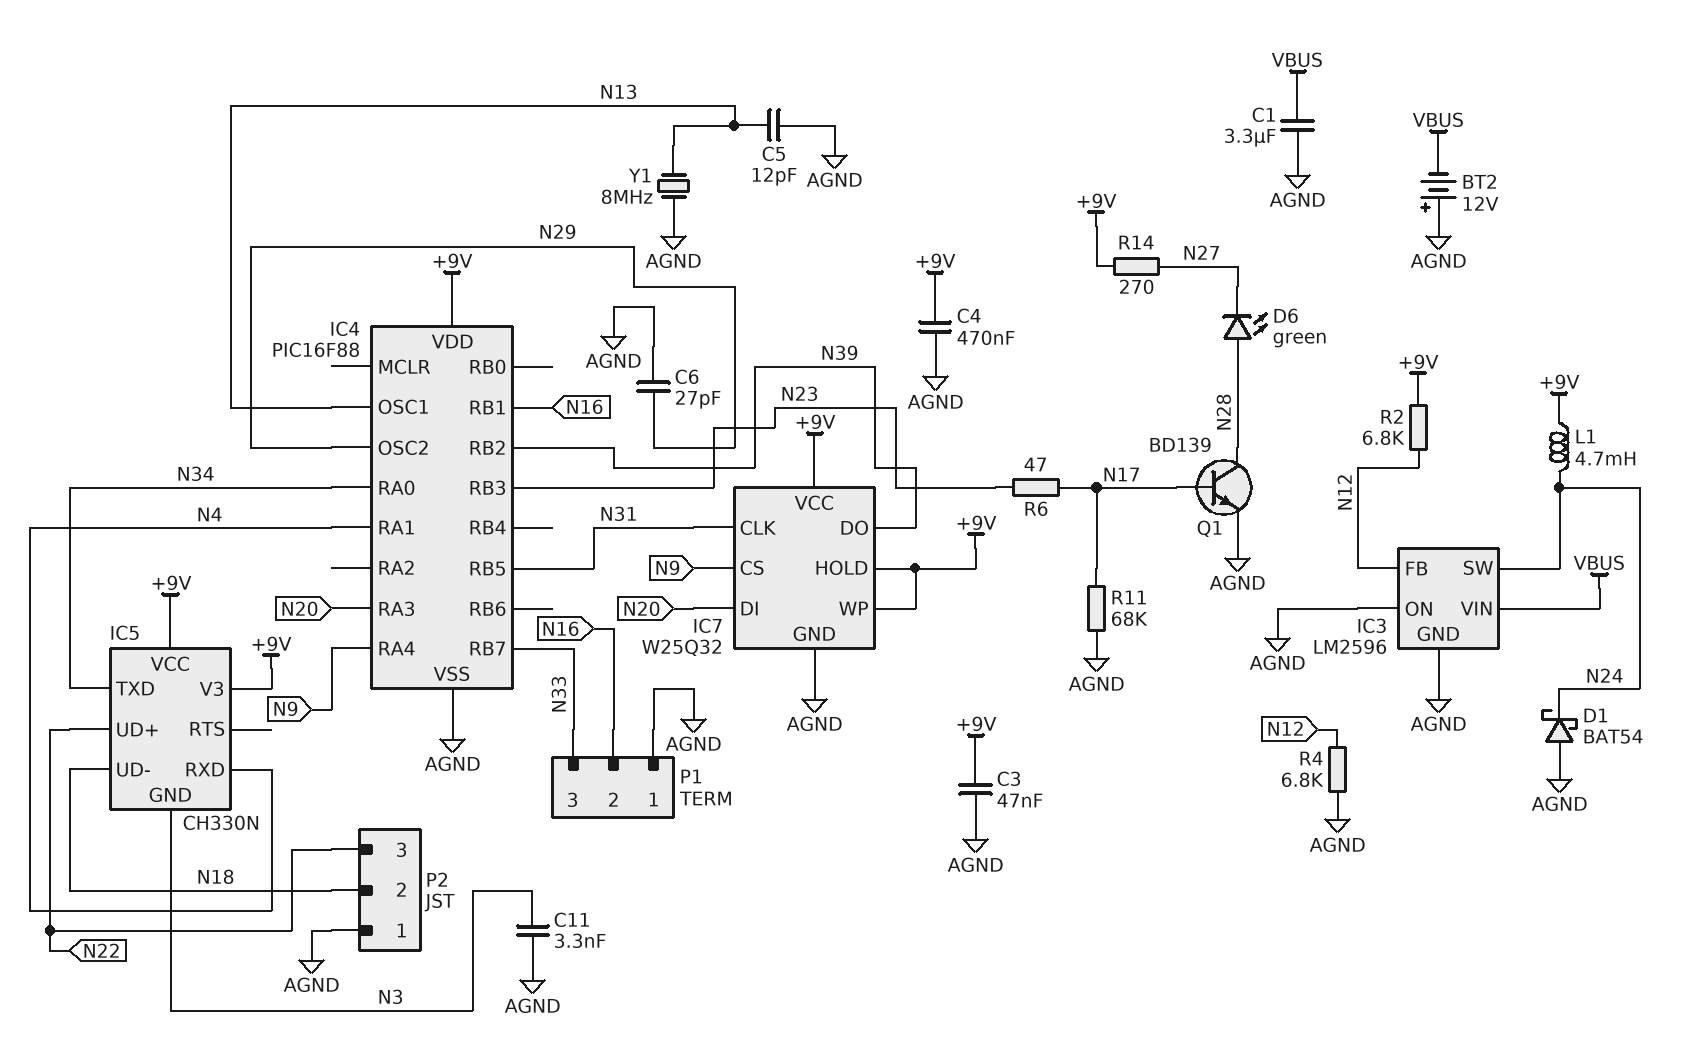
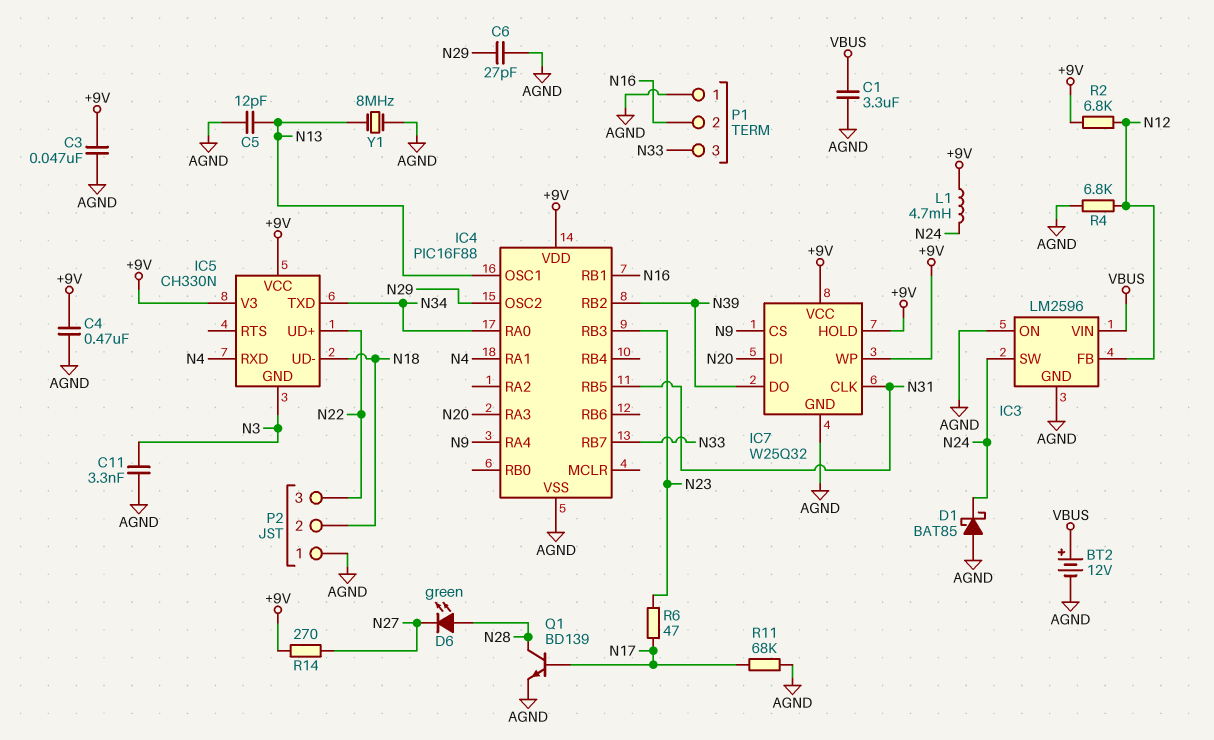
BT2: 12V (plus AGND, minus VBUS) -> 12V (plus VBUS, minus AGND)
D1: schottky BAT54 (A AGND, K N24) -> schottky BAT85 (A AGND, K N24)

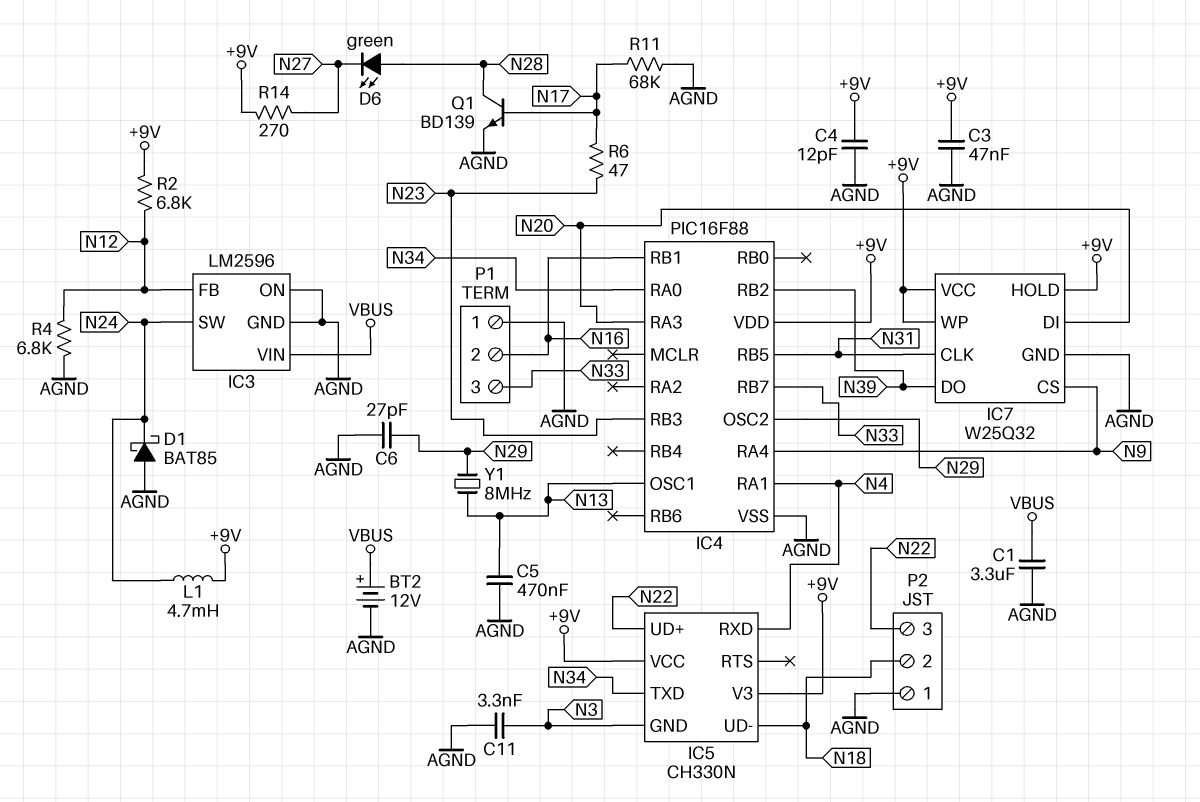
C4: 470nF (+9V, AGND) -> 12pF (+9V, AGND)
C5: 12pF (AGND, N13) -> 470nF (AGND, N13)
Y1: 8MHz (AGND, N13) -> 8MHz (N13, N29)

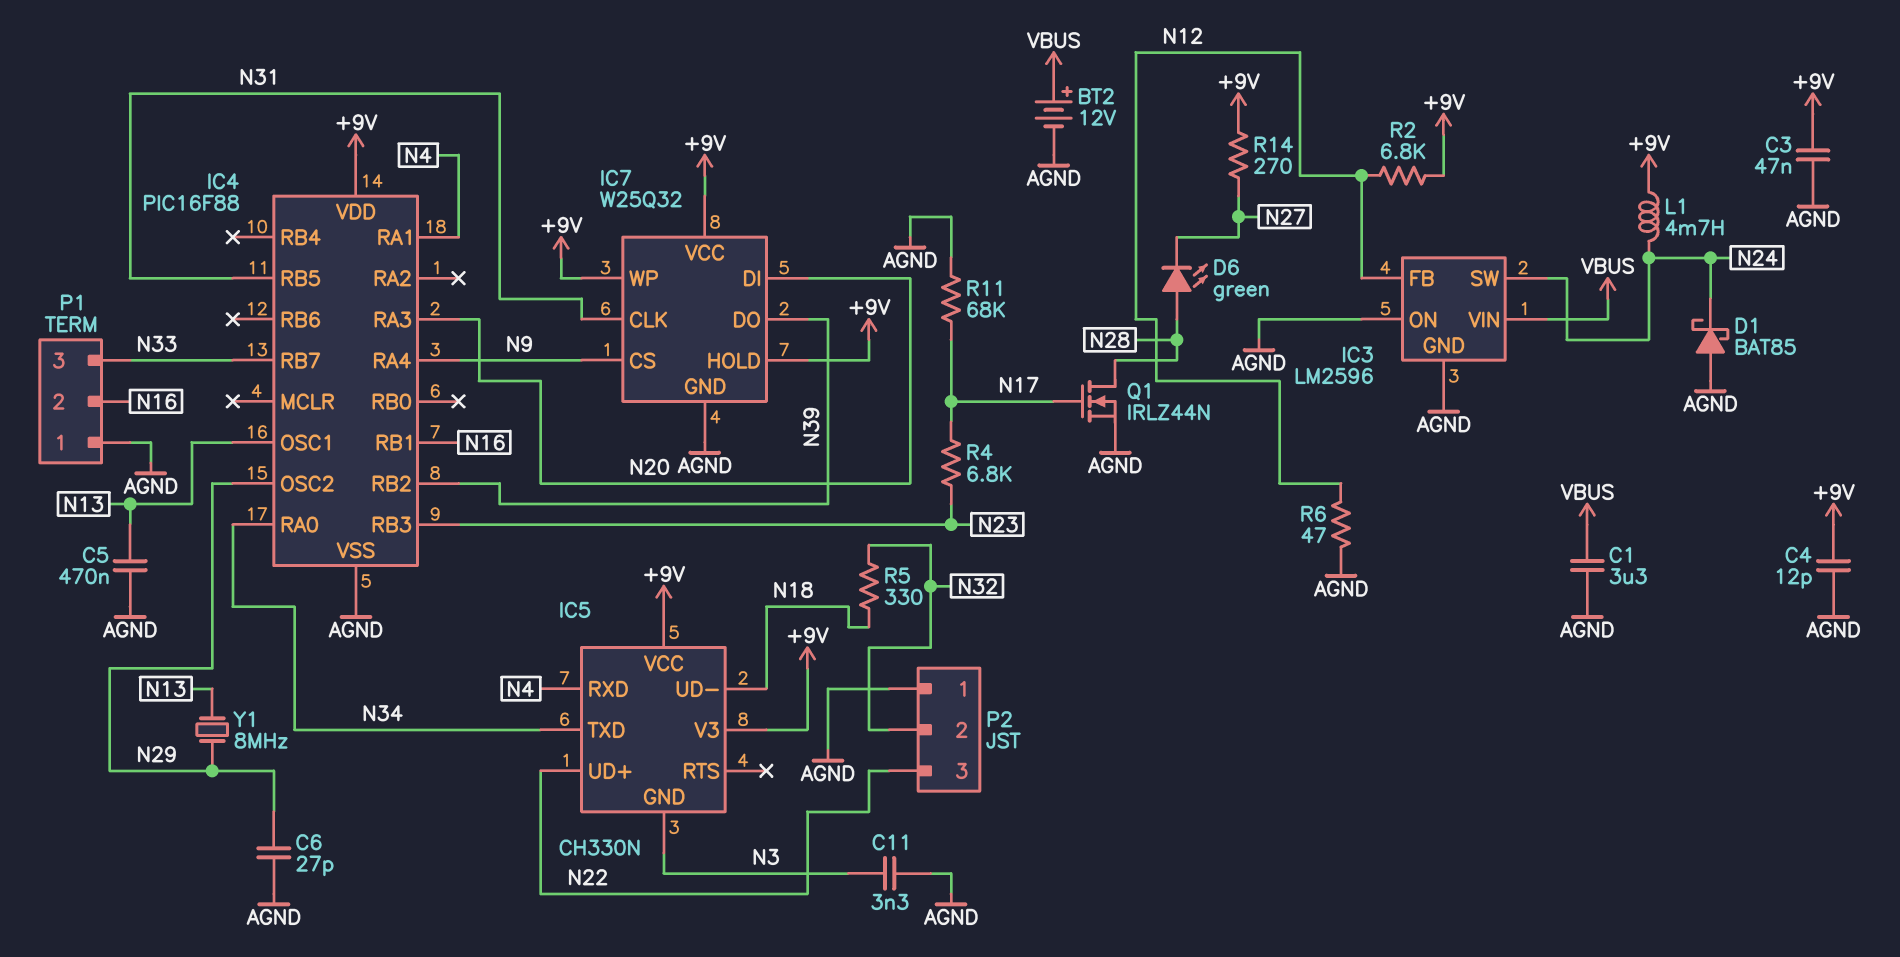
P2 pin 2: N18 -> N32
Q1: NPN BD139 (B N17, C N28, E AGND) -> NMOS IRLZ44N (G N17, D N28, S AGND)
R4: 6.8k (AGND, N12) -> 6.8k (N17, N23)
R5: none -> 330 (N18, N32)
R6: 47 (N17, N23) -> 47 (AGND, N12)

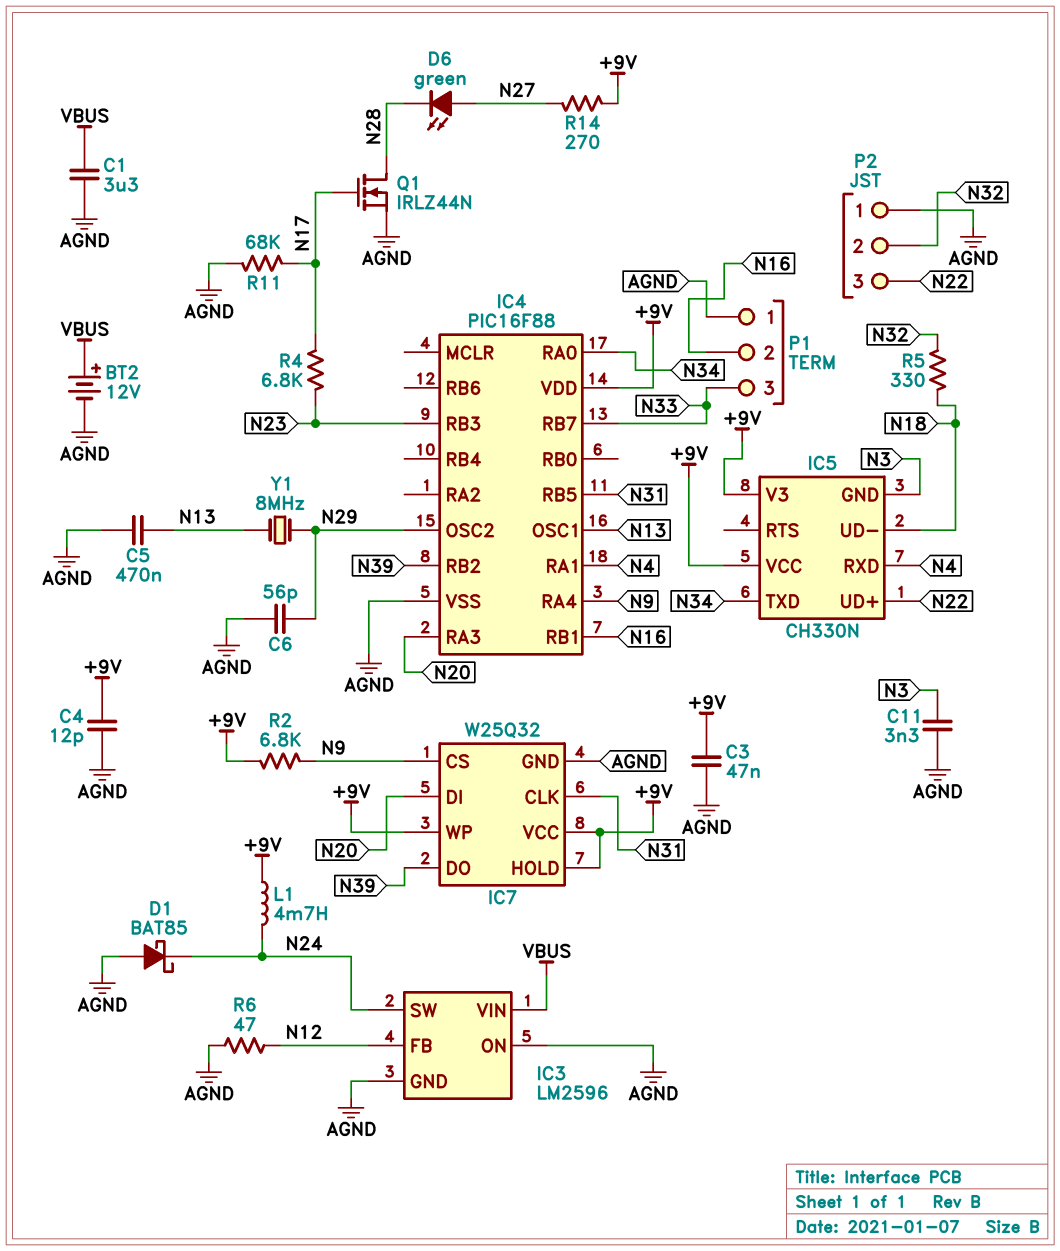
C6: 27pF (AGND, N29) -> 56pF (AGND, N29)
D6: LED green (A N28, K N27) -> LED green (A N27, K N28)
R2: 6.8k (+9V, N12) -> 6.8k (+9V, N9)

